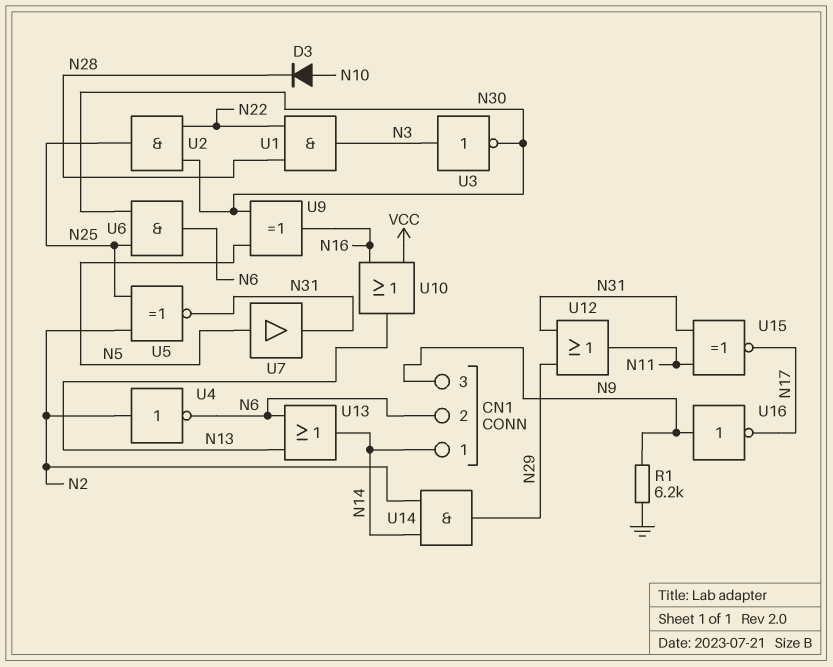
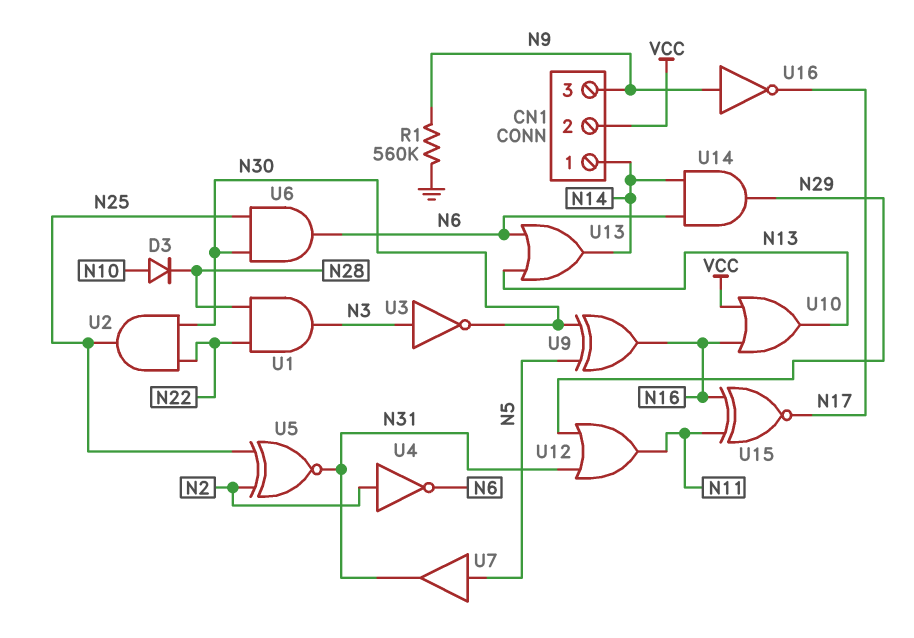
CN1 pin 2: N6 -> VCC
R1: 6.2k (GND, N9) -> 560k (GND, N9)
U14: AND (in N2, in N14, out N29) -> AND (in N6, in N14, out N29)
U15: XNOR (in N11, in N31, out N17) -> XNOR (in N11, in N16, out N17)

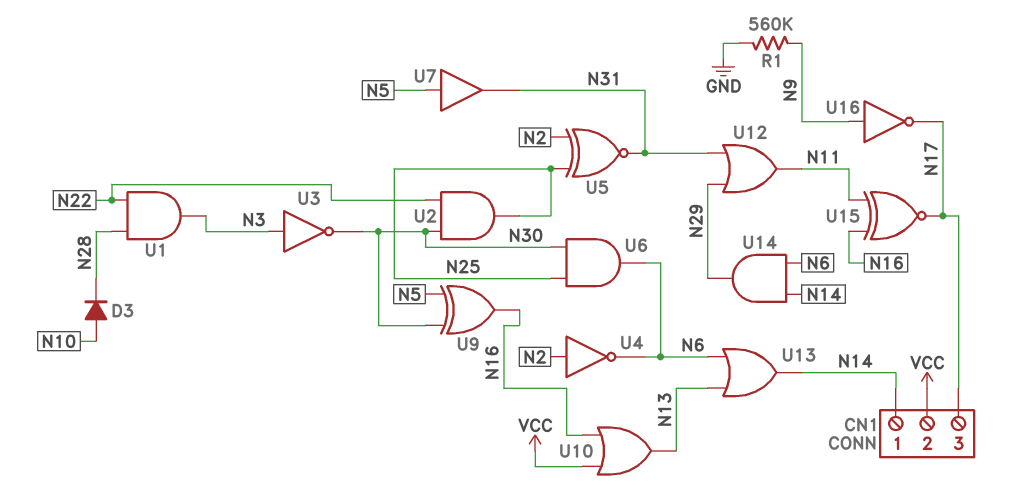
CN1 pin 3: N9 -> N17

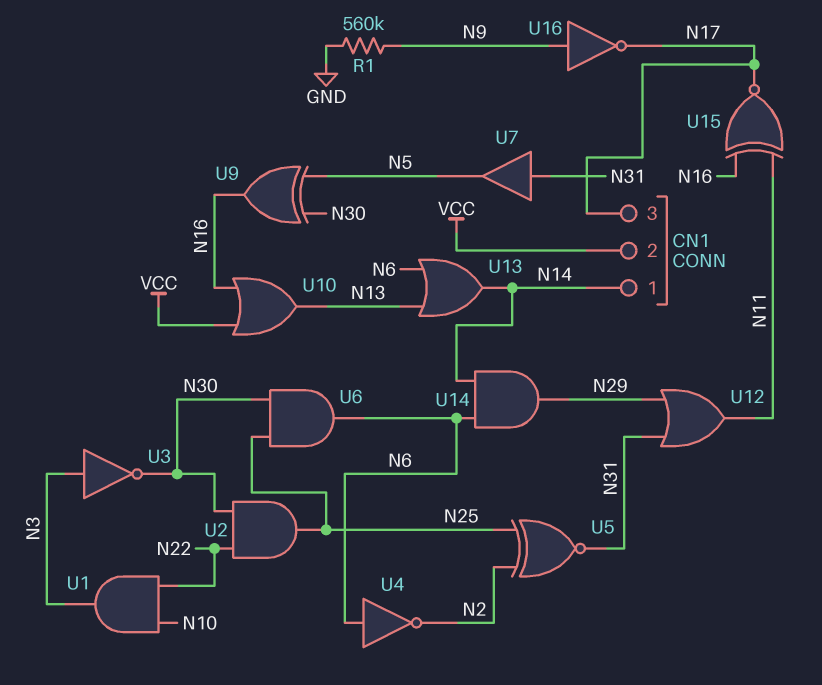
D3: diode (A N10, K N28) -> none
U1: AND (in N22, in N28, out N3) -> AND (in N10, in N22, out N3)
U4: NOT (in N2, out N6) -> NOT (in N6, out N2)
U7: buffer (in N5, out N31) -> buffer (in N31, out N5)

